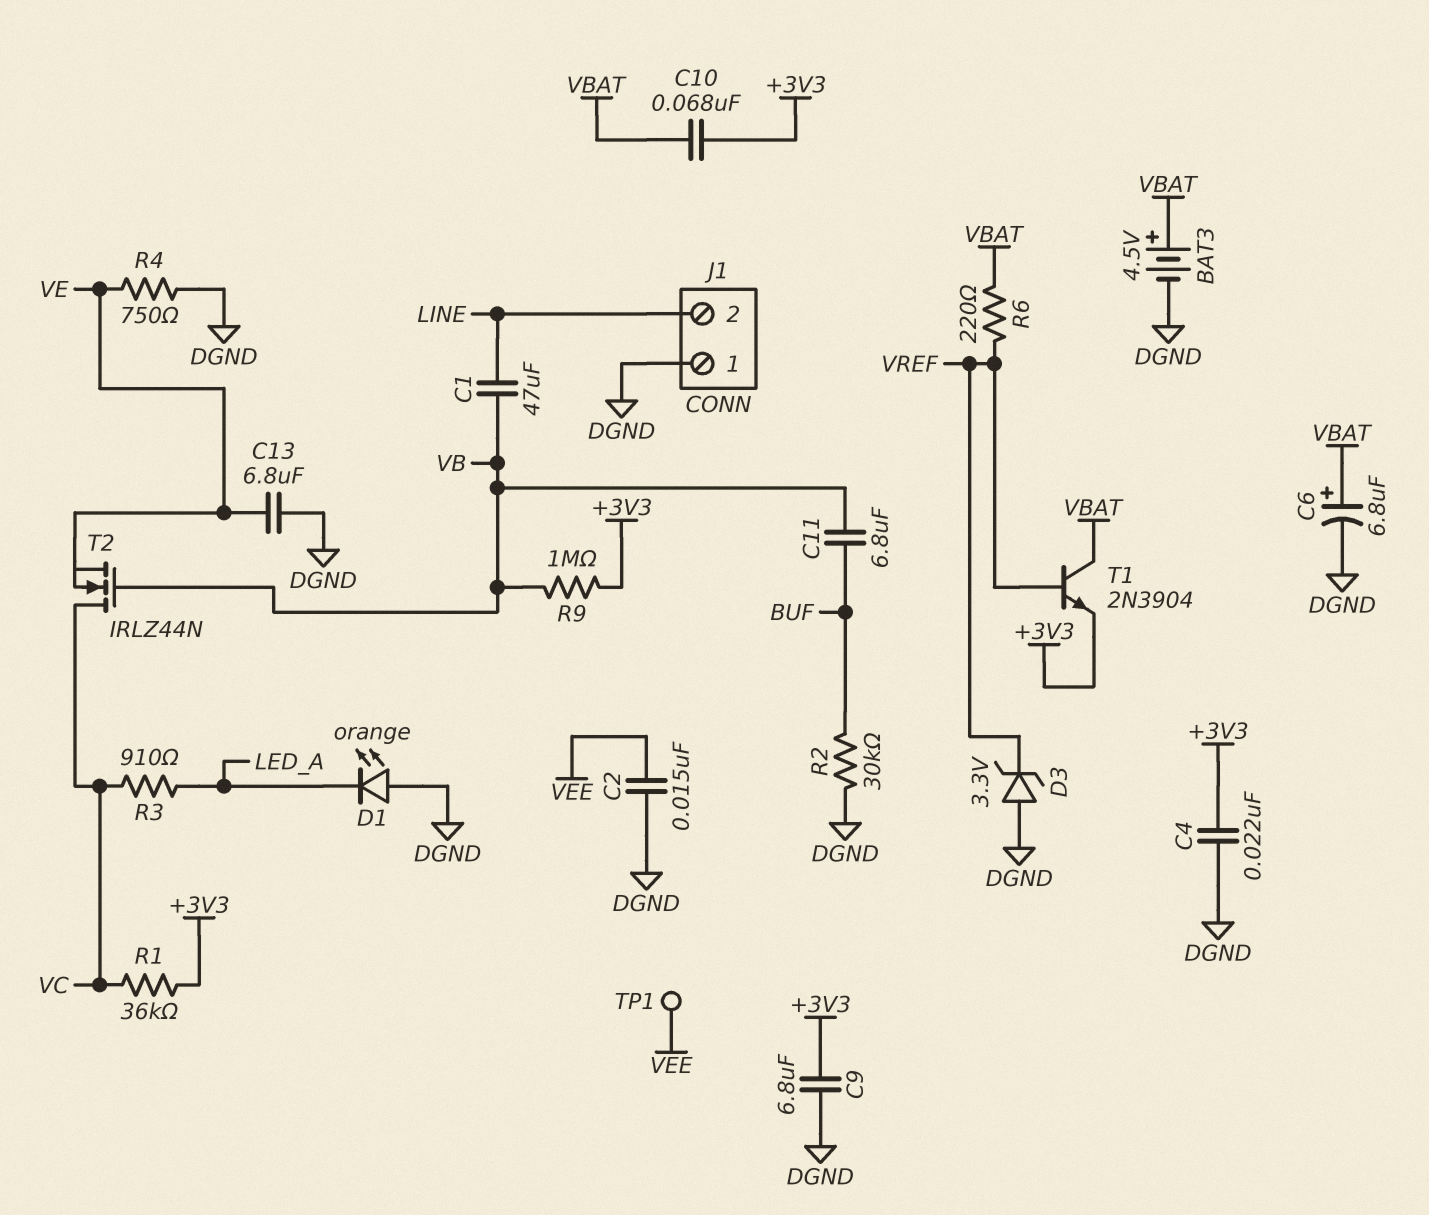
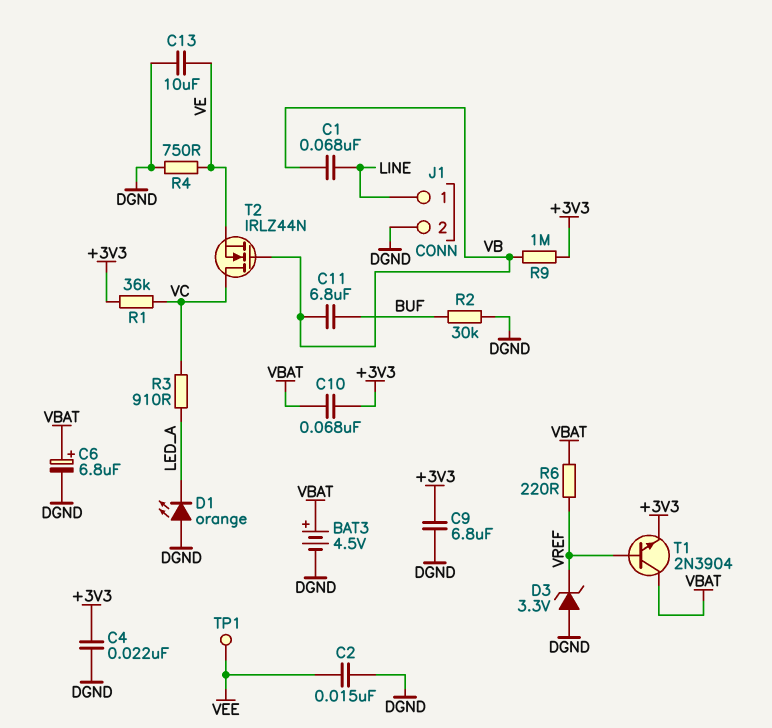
C1: 47uF (LINE, VB) -> 68nF (LINE, VB)
C13: 6.8uF (DGND, VE) -> 10uF (DGND, VE)
J1 pin 1: DGND -> LINE
J1 pin 2: LINE -> DGND

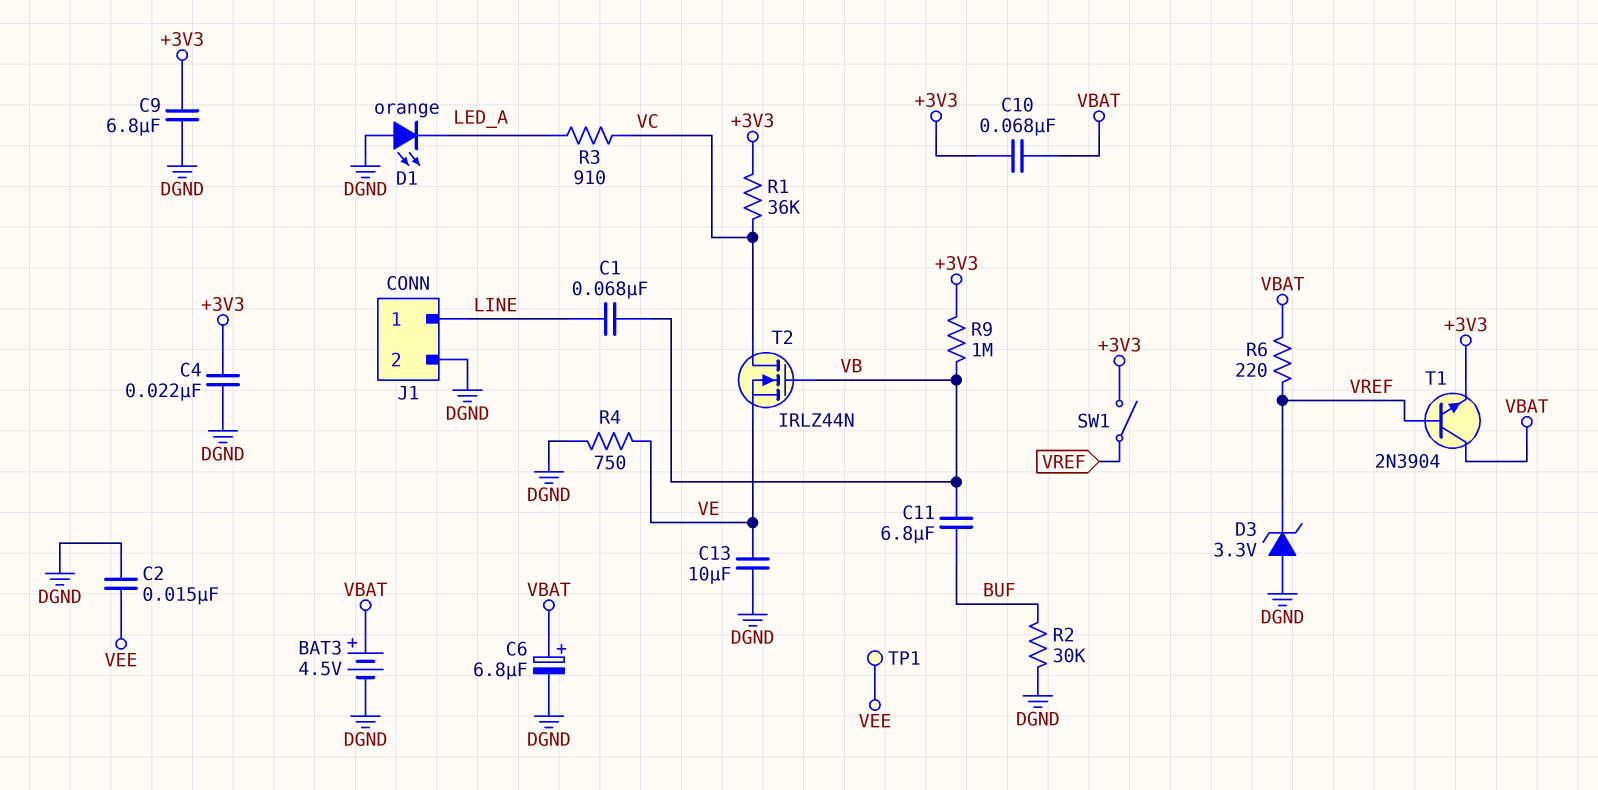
SW1: none -> switch (+3V3, VREF)

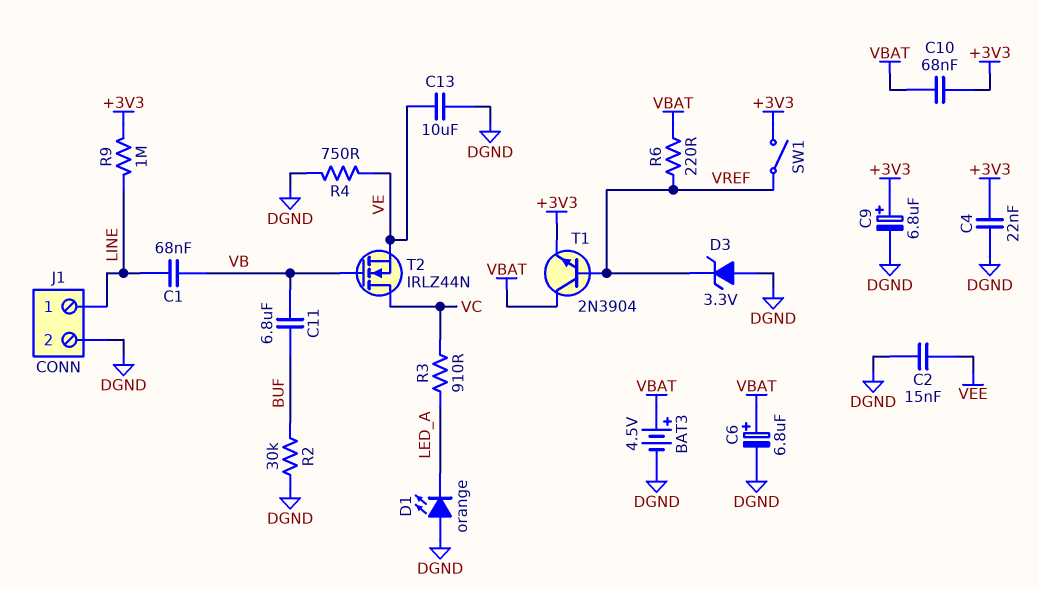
C9: 6.8uF (+3V3, DGND) -> 6.8uF (plus +3V3, minus DGND)
R1: 36k (+3V3, VC) -> none
R9: 1M (+3V3, VB) -> 1M (+3V3, LINE)
TP1: test point (VEE) -> none

